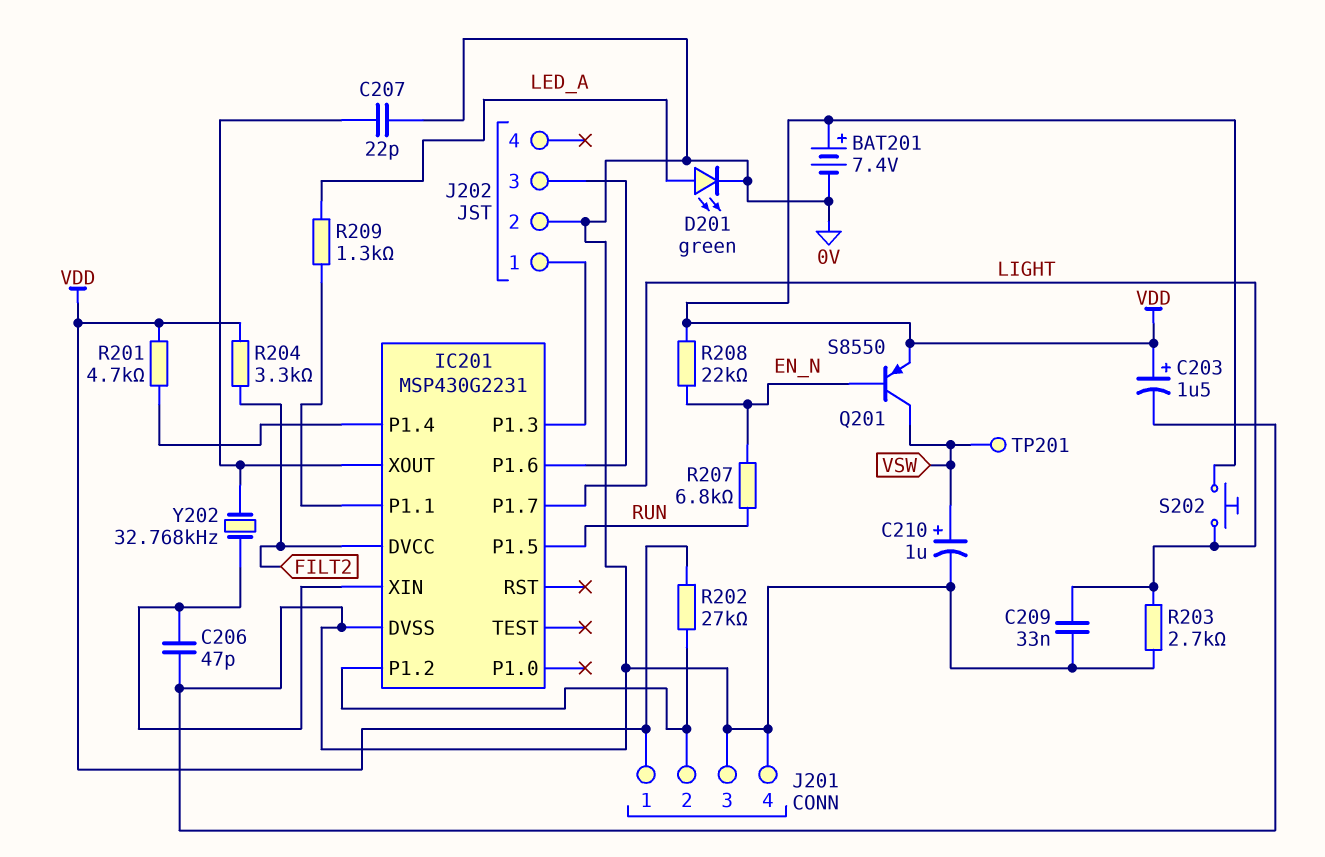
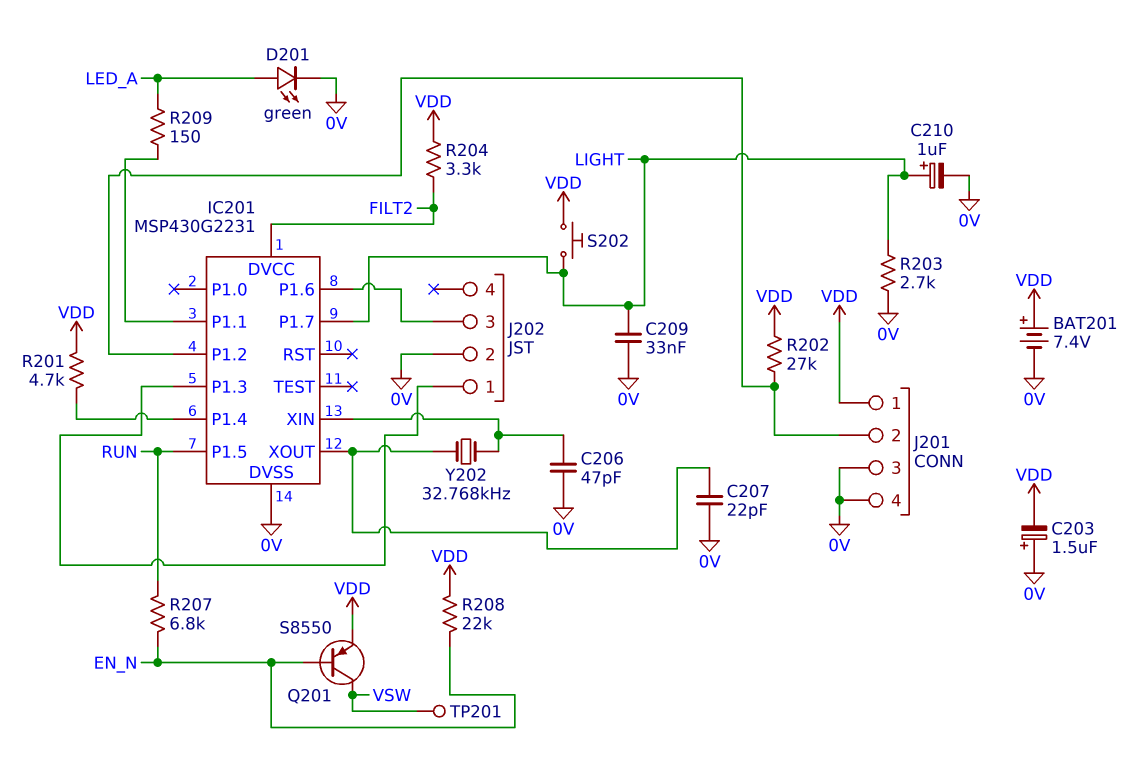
C203: 1.5uF (plus VDD, minus 0V) -> 1.5uF (plus 0V, minus VDD)
C210: 1uF (plus VSW, minus 0V) -> 1uF (plus LIGHT, minus 0V)
R209: 1.3k (IC201/P1.1, LED_A) -> 150 (IC201/P1.1, LED_A)

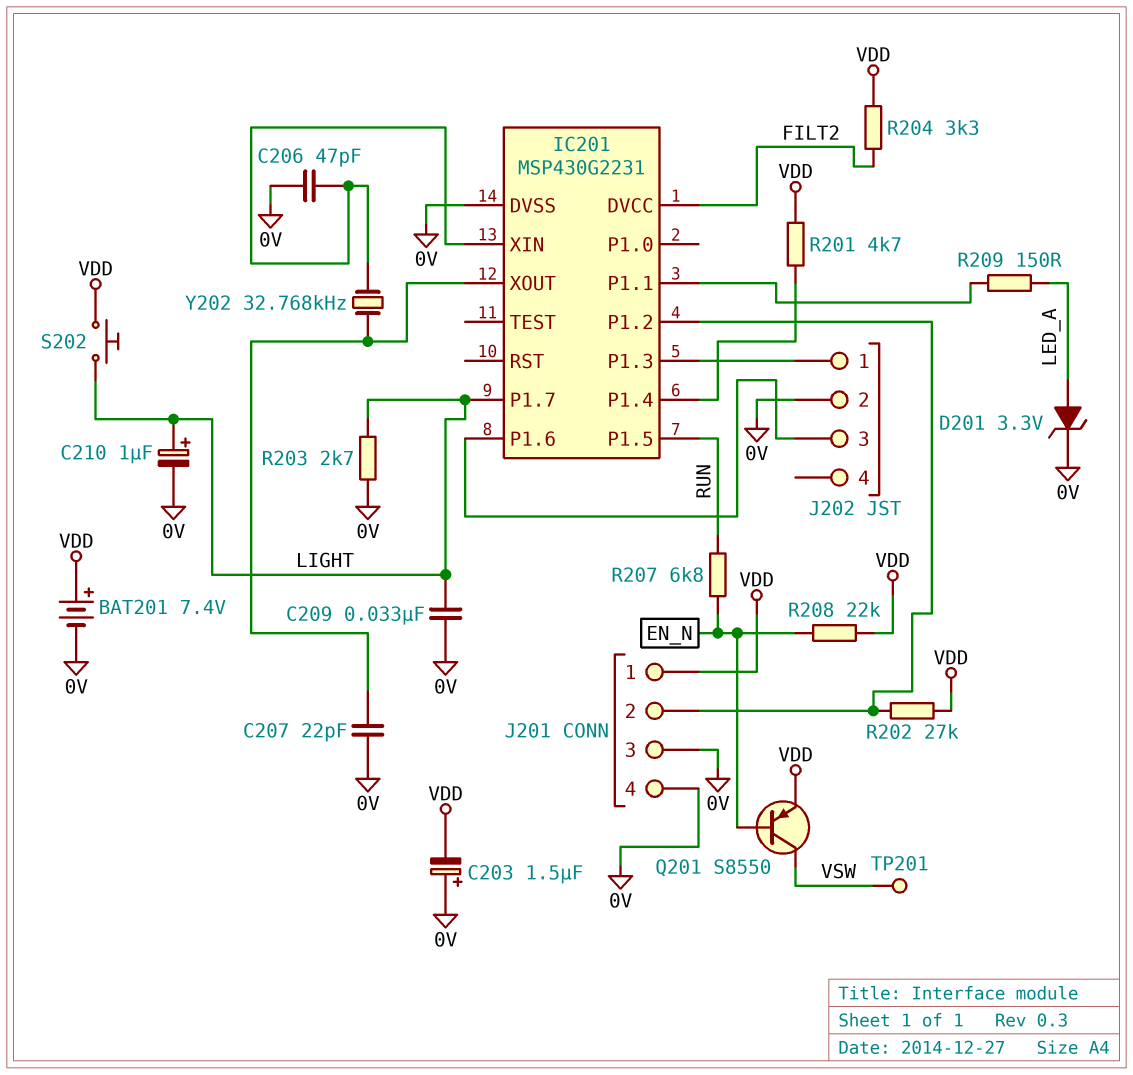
D201: LED green (A LED_A, K 0V) -> zener 3.3V (A LED_A, K 0V)

